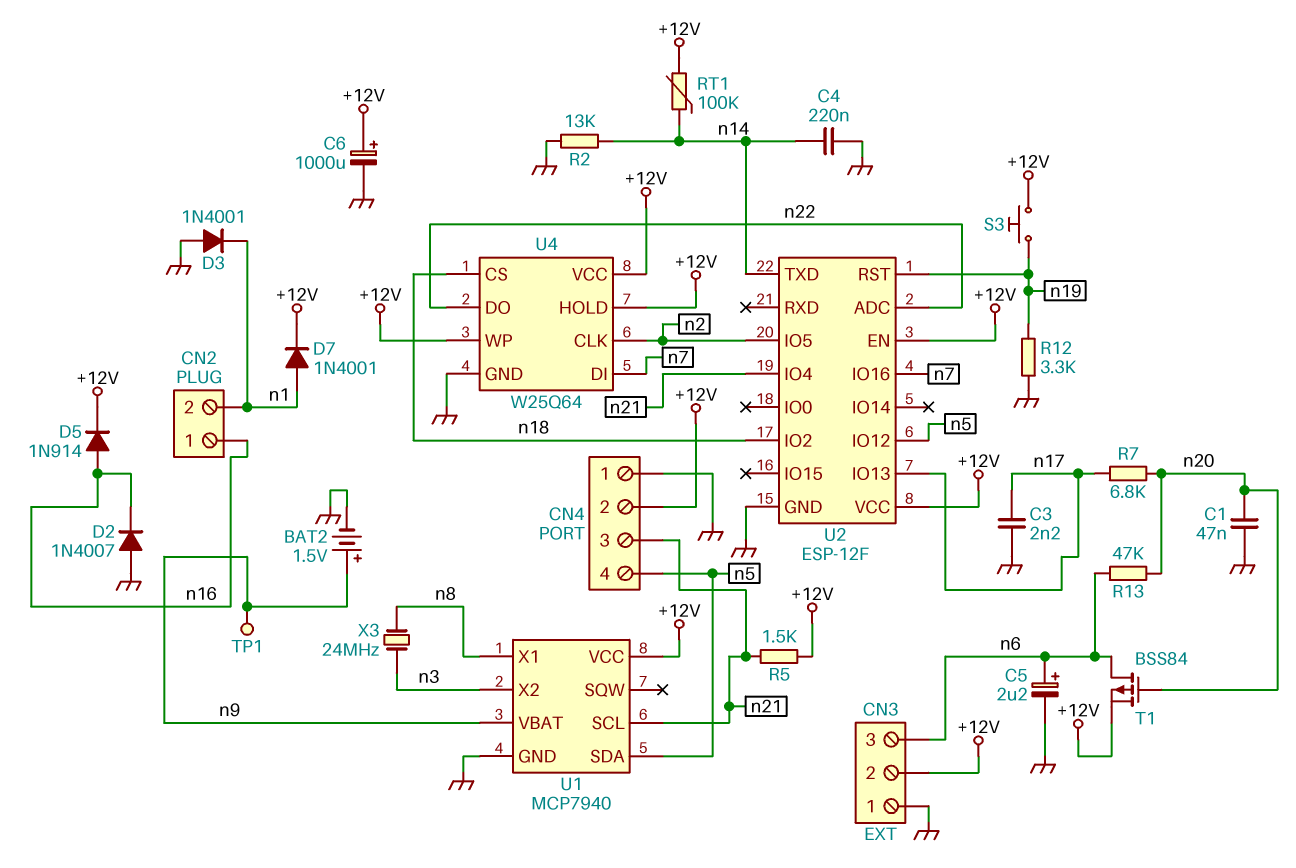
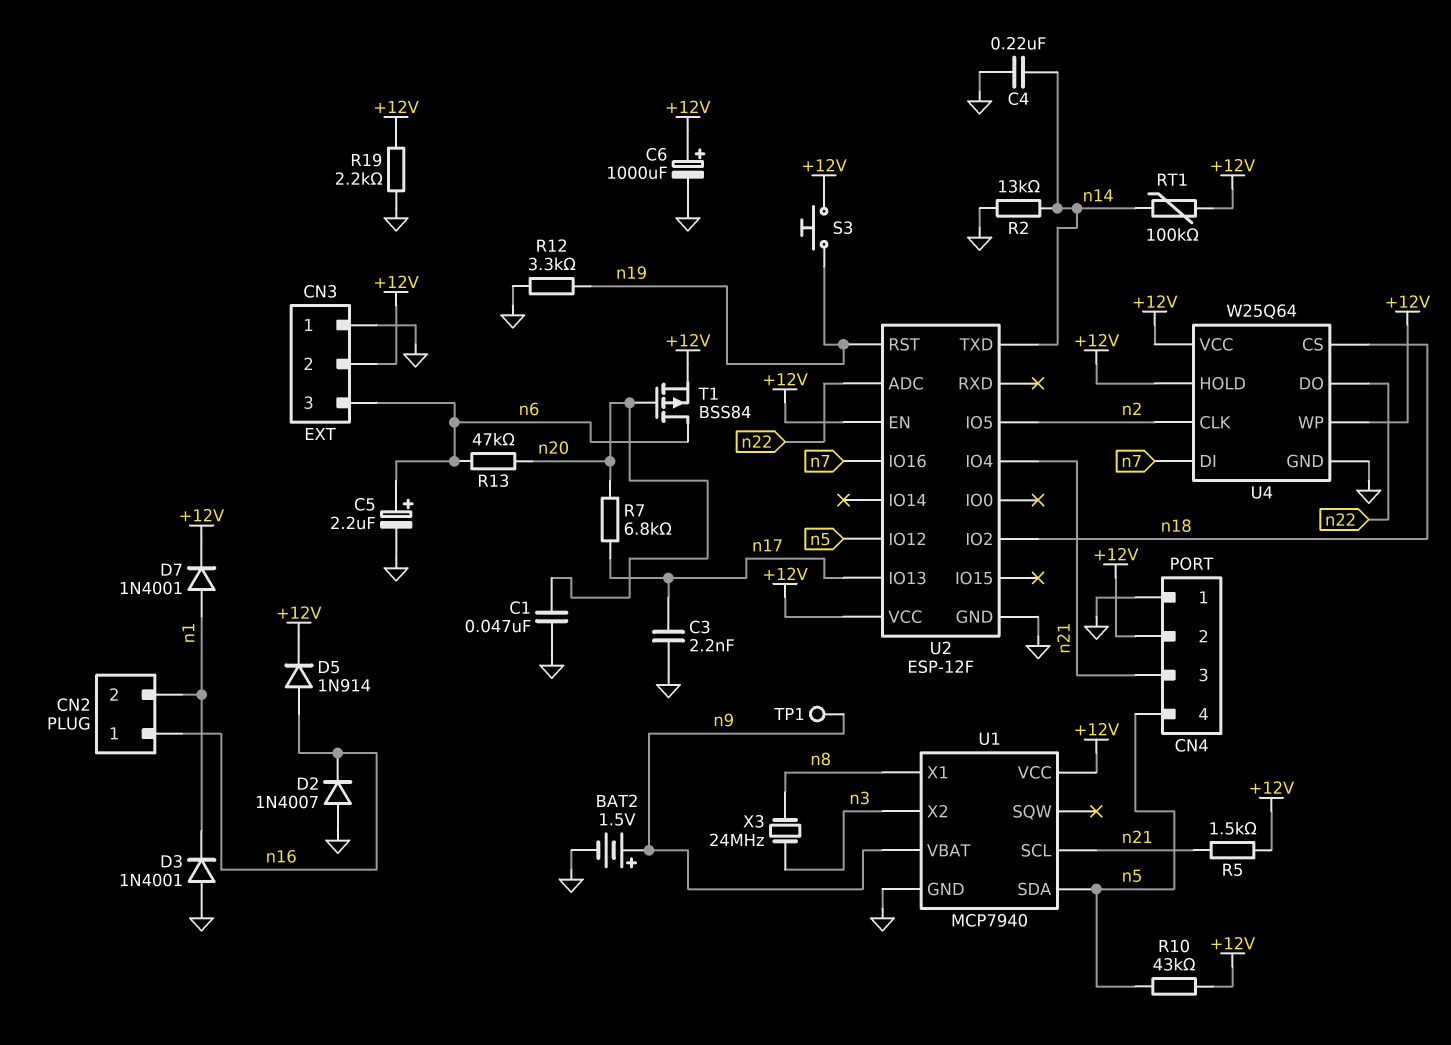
R10: none -> 43k (+12V, n5)
R19: none -> 2.2k (+12V, GND)

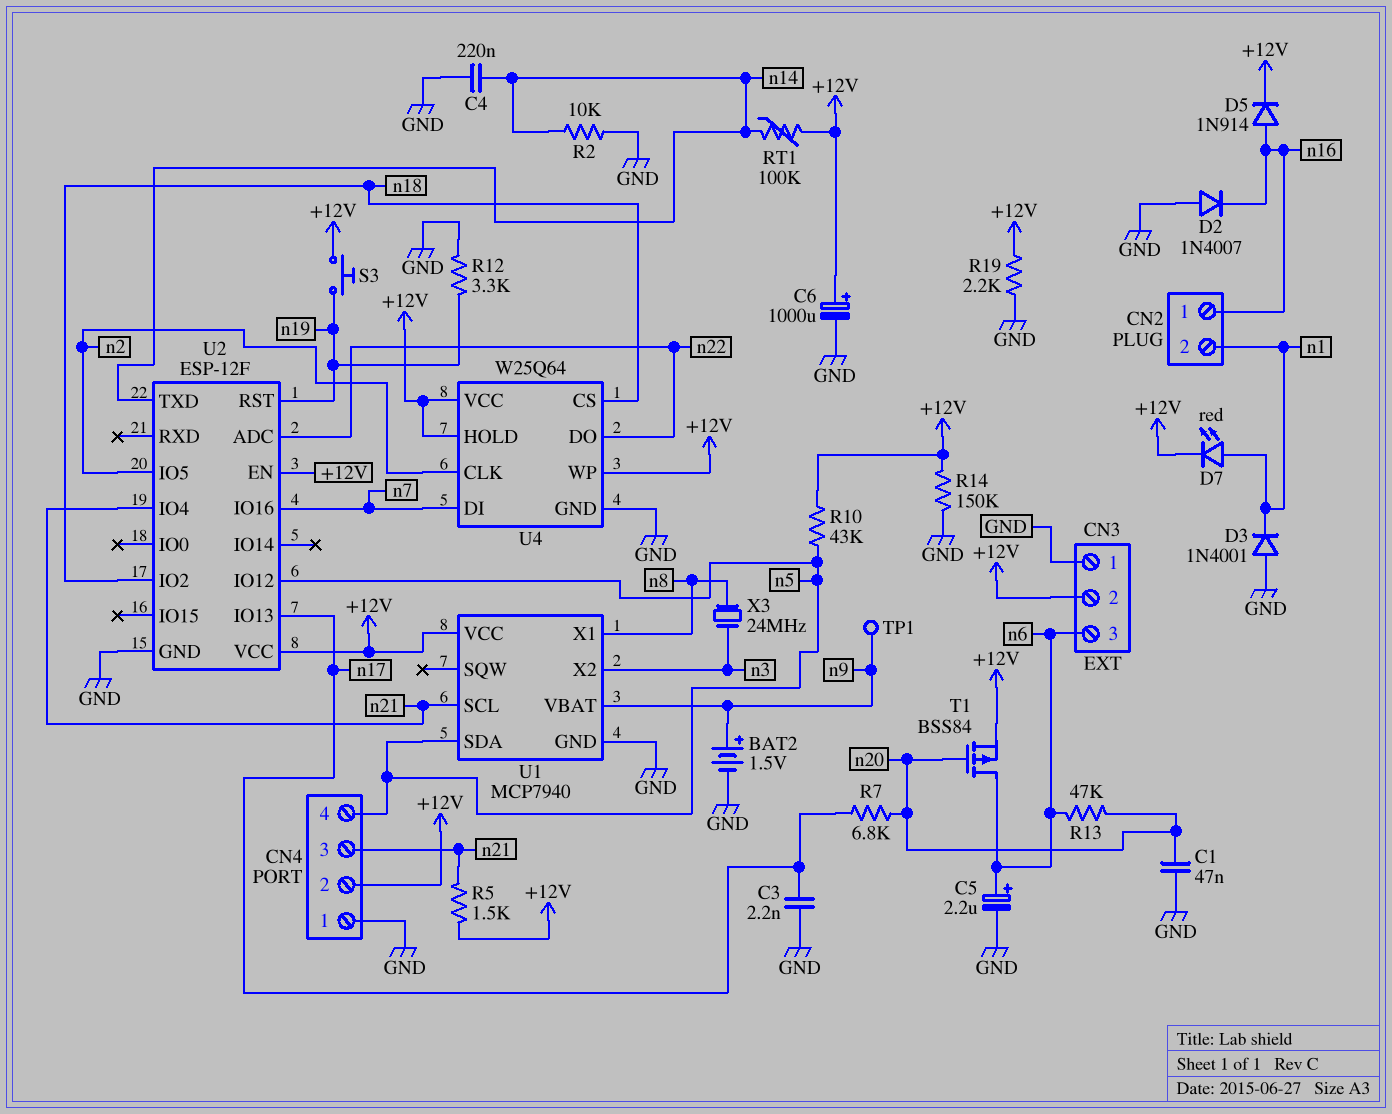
D7: diode 1N4001 (A n1, K +12V) -> LED red (A n1, K +12V)
R2: 13k (GND, n14) -> 10k (GND, n14)
R14: none -> 150k (+12V, GND)

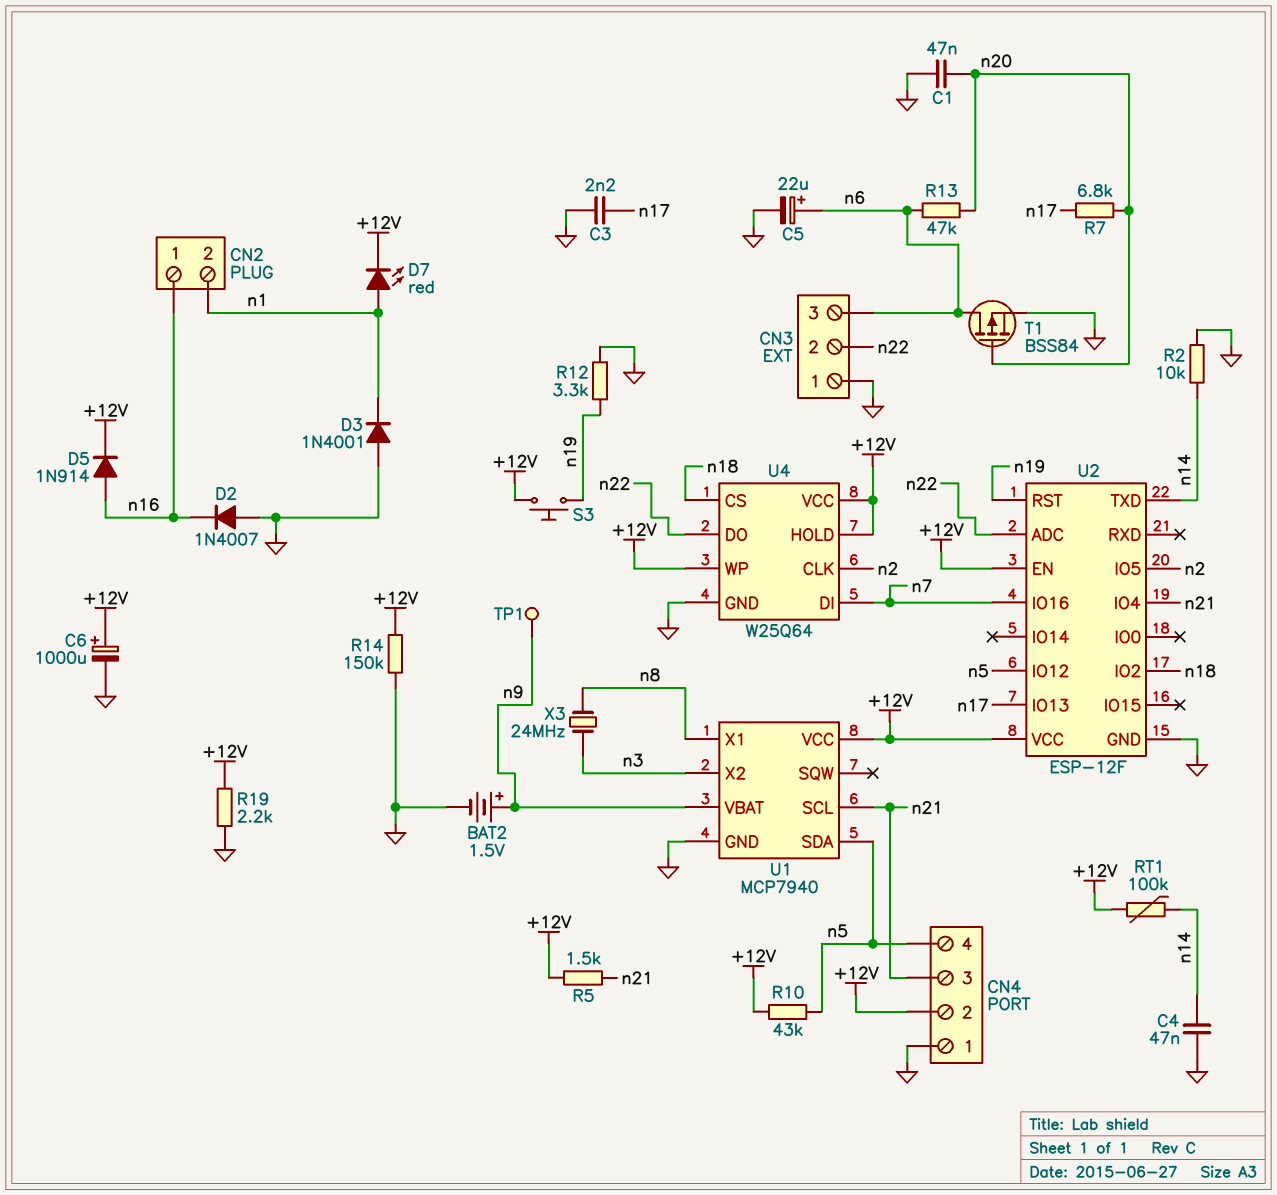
C4: 220nF (GND, n14) -> 47nF (GND, n14)
C5: 2.2uF (plus n6, minus GND) -> 22uF (plus n6, minus GND)
CN3 pin 2: +12V -> n22
T1: PMOS BSS84 (G n20, D n6, S +12V) -> PMOS BSS84 (G n20, D n6, S GND)

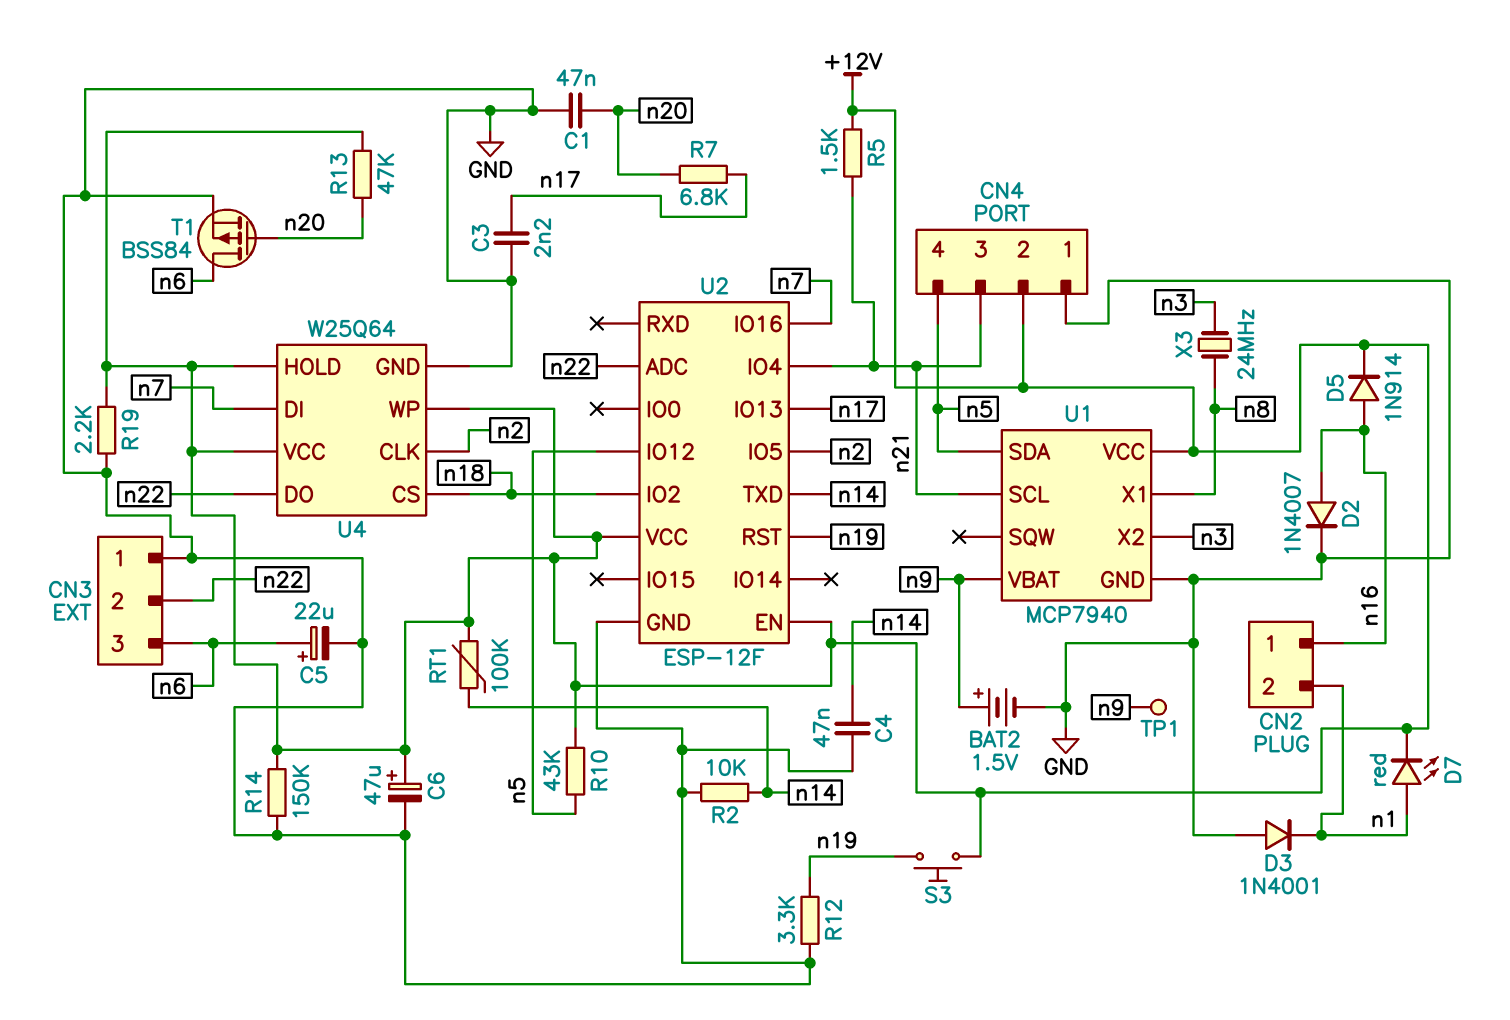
C6: 1000uF (plus +12V, minus GND) -> 47uF (plus +12V, minus GND)
D2: diode 1N4007 (A GND, K n16) -> diode 1N4007 (A n16, K GND)
R13: 47k (n6, n20) -> 47k (+12V, n20)

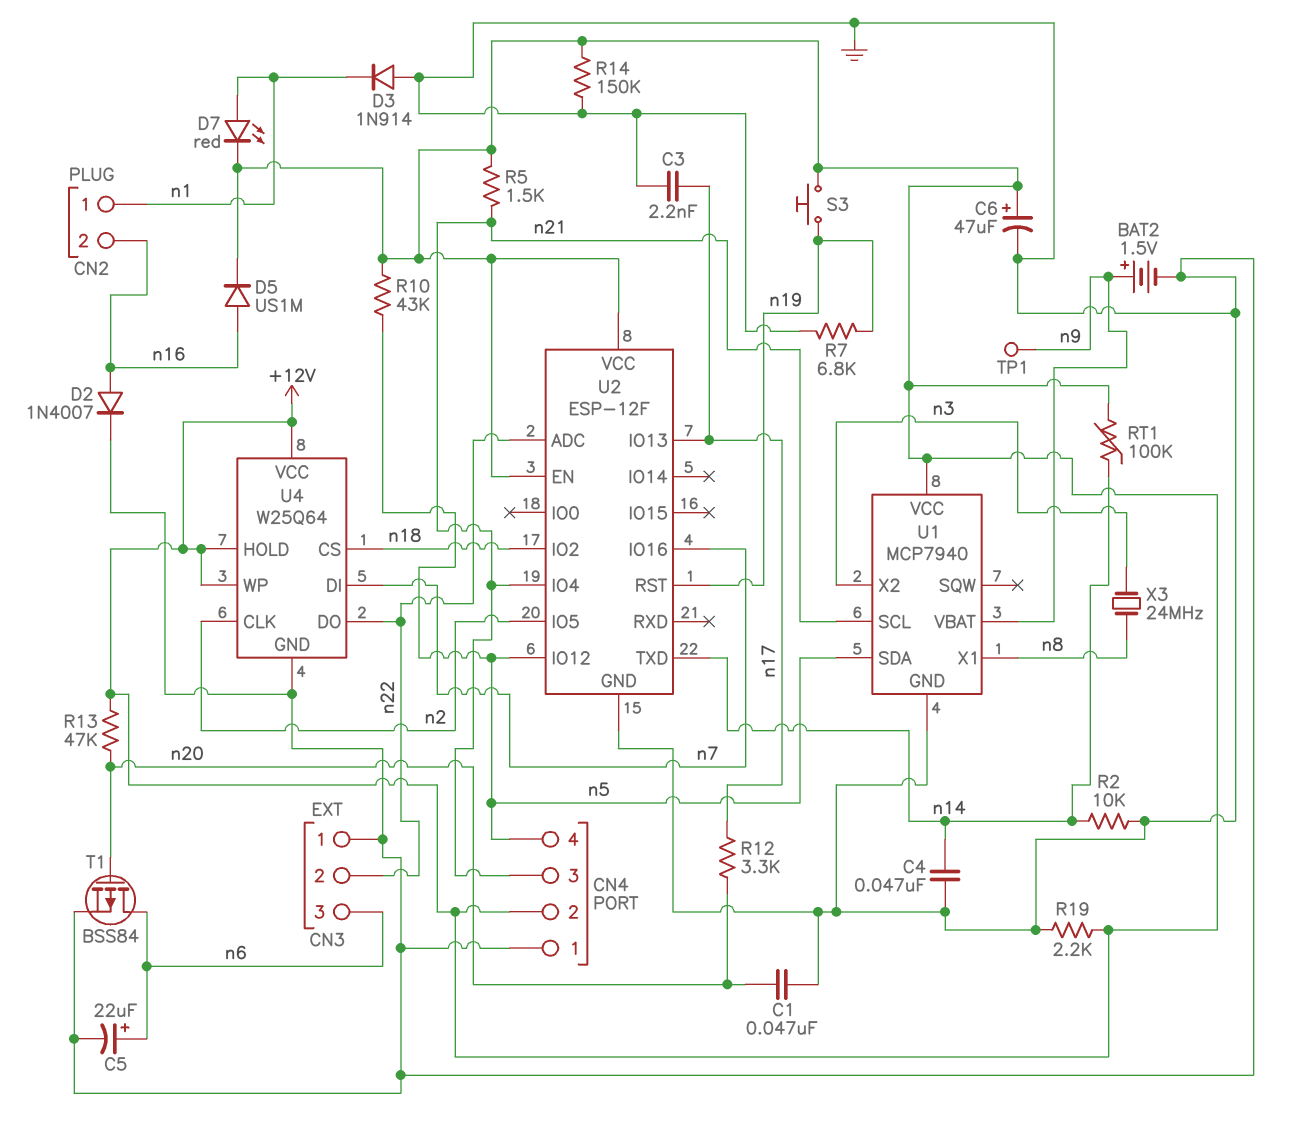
CN2 pin 1: n16 -> n1
CN2 pin 2: n1 -> n16
D3: diode 1N4001 (A GND, K n1) -> diode 1N914 (A GND, K n1)
D5: diode 1N914 (A n16, K +12V) -> diode US1M (A n16, K +12V)
R7: 6.8k (n17, n20) -> 6.8k (GND, n19)
R12: 3.3k (GND, n19) -> 3.3k (n17, n20)

